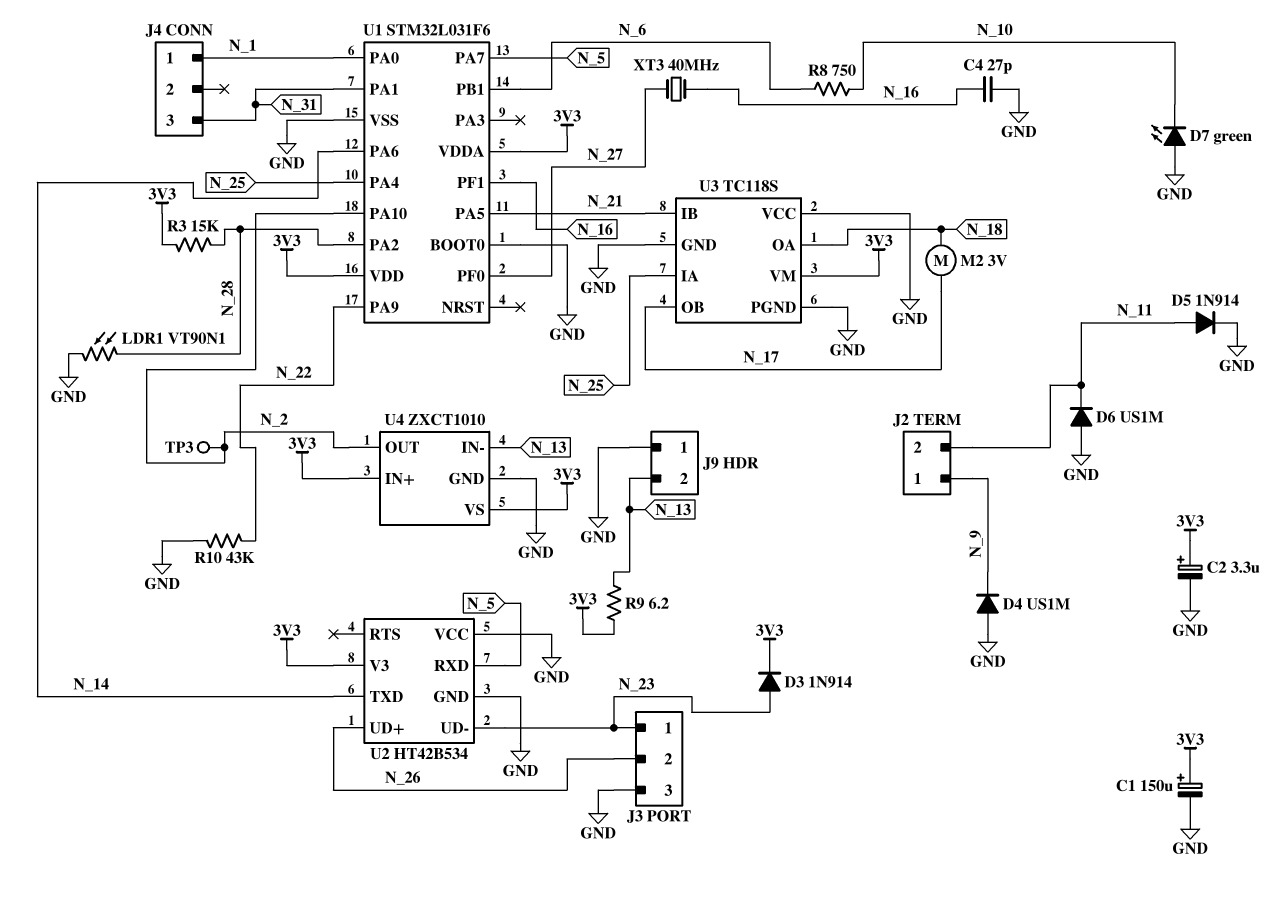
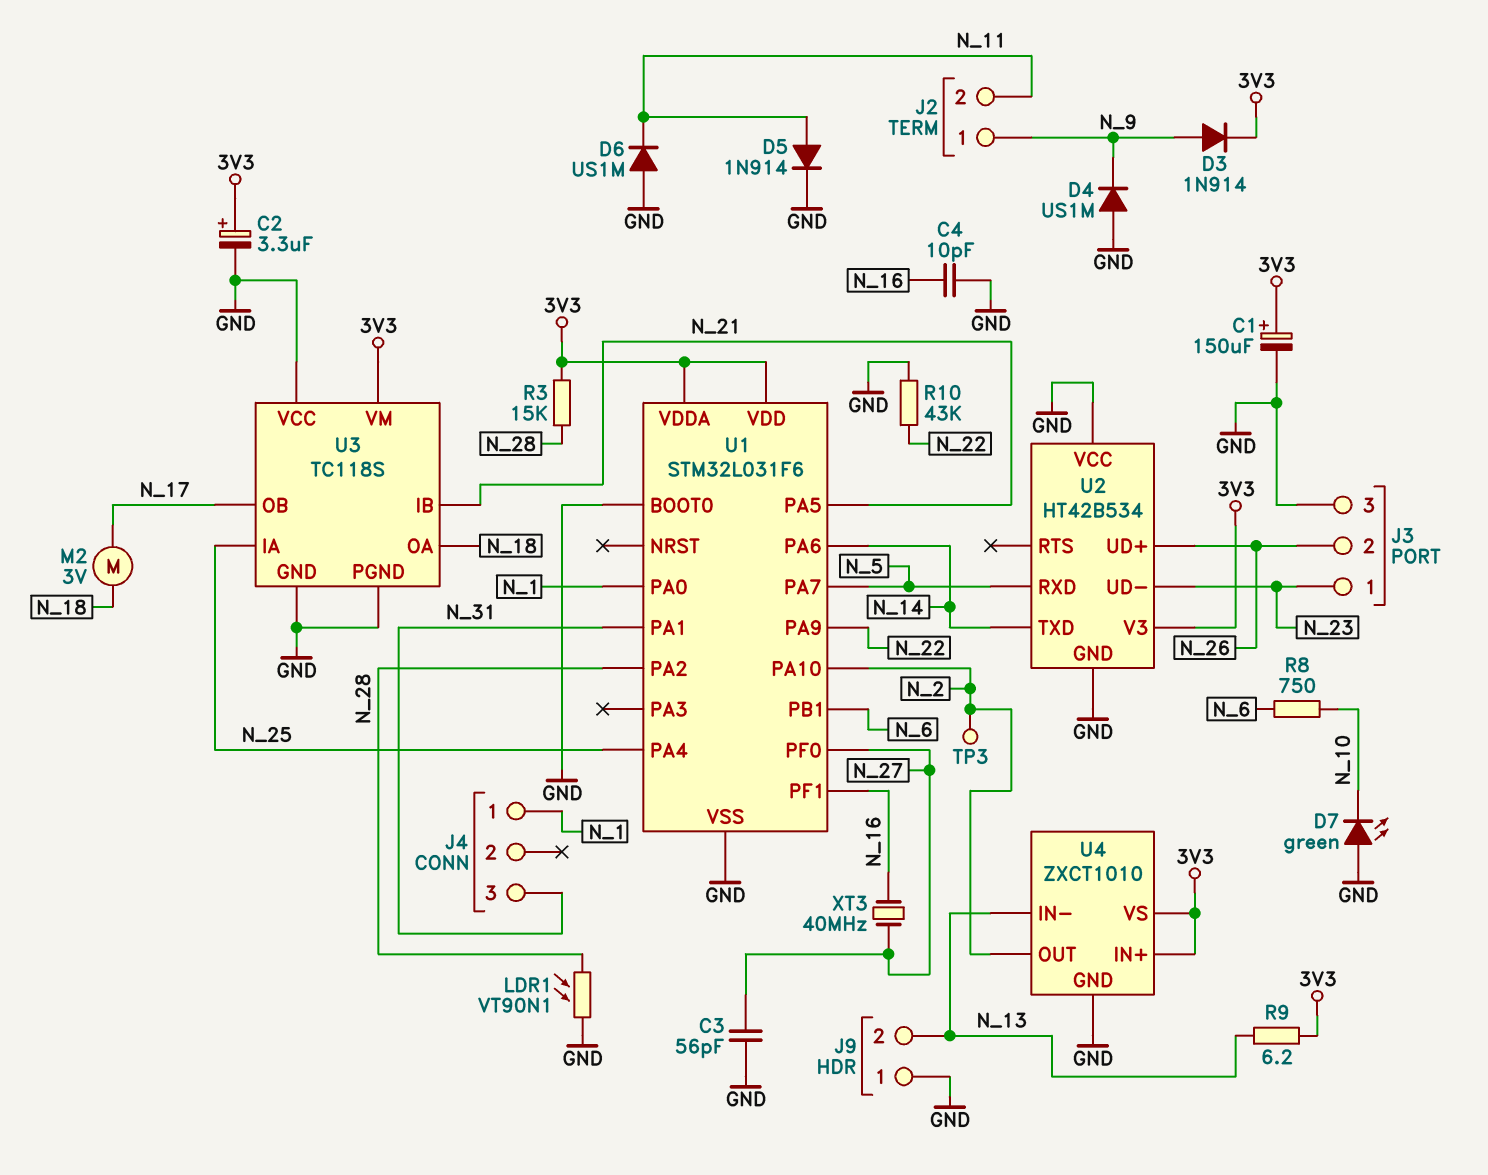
C3: none -> 56pF (GND, N_27)
C4: 27pF (GND, N_16) -> 10pF (GND, N_16)
D3: diode 1N914 (A N_23, K 3V3) -> diode 1N914 (A N_9, K 3V3)

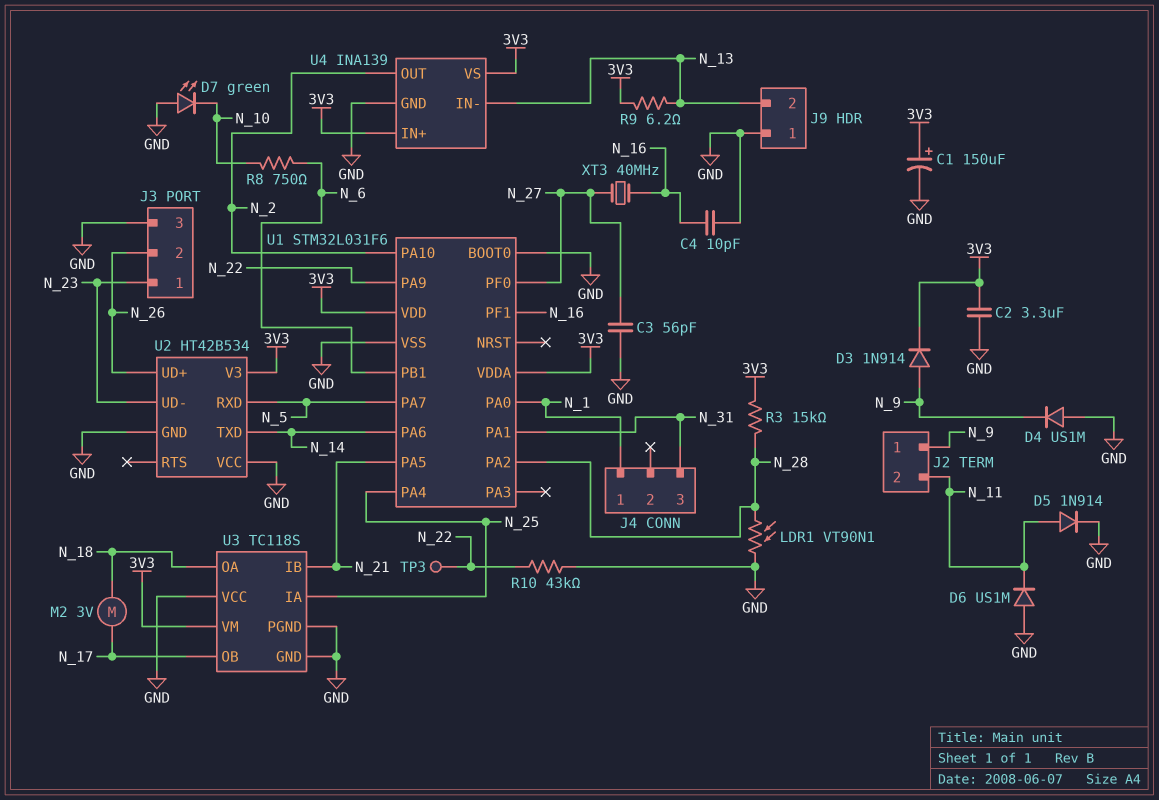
C2: 3.3uF (plus 3V3, minus GND) -> 3.3uF (3V3, GND)
TP3: test point (N_2) -> test point (N_22)
U4: ZXCT1010 -> INA139

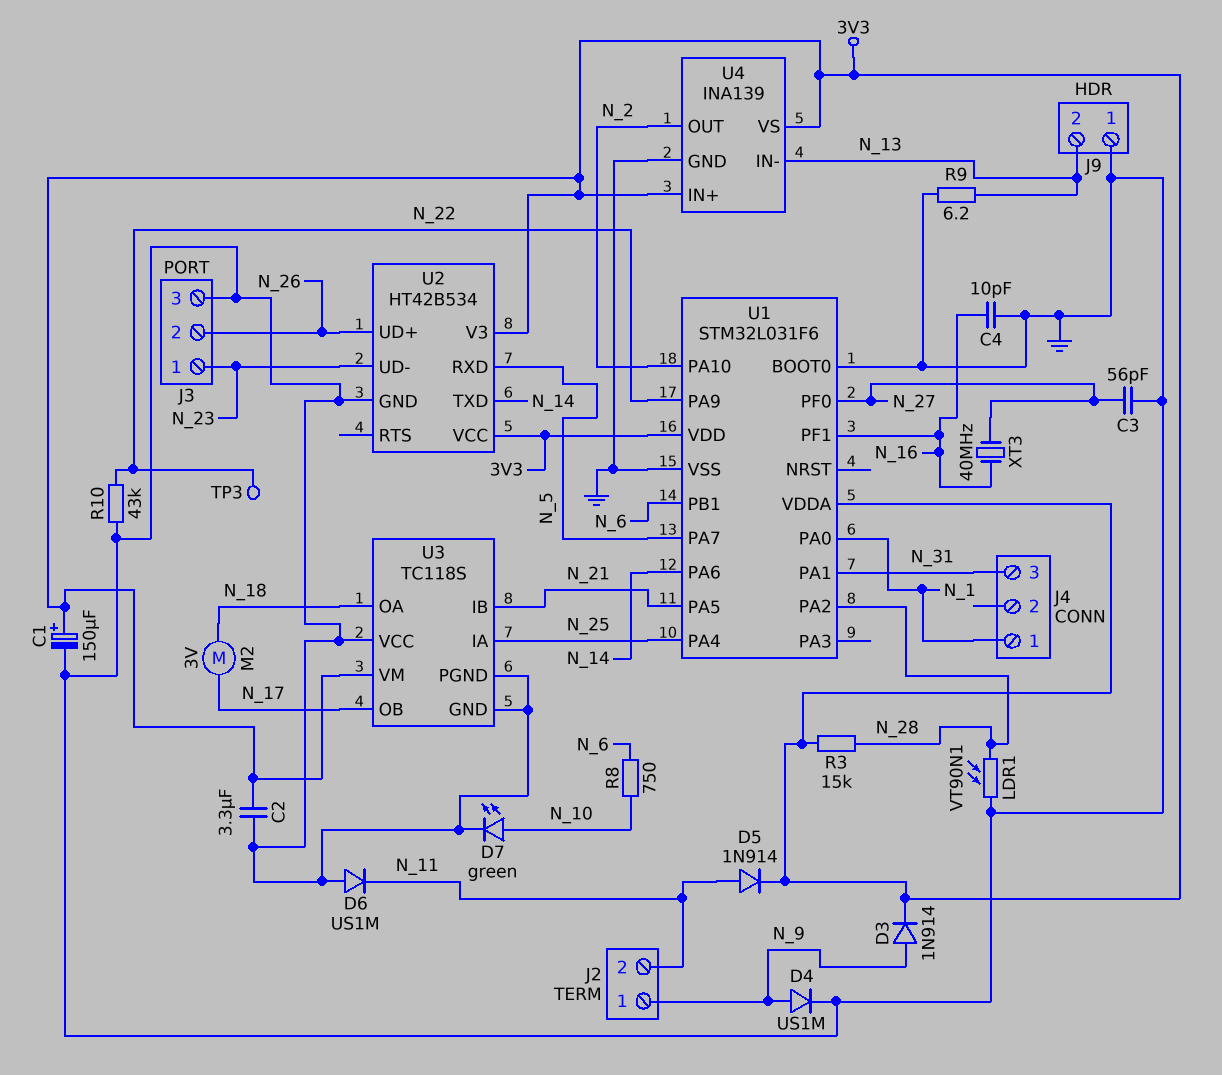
D4: diode US1M (A GND, K N_9) -> diode US1M (A N_9, K GND)
D5: diode 1N914 (A N_11, K GND) -> diode 1N914 (A N_11, K 3V3)
D7: LED green (A GND, K N_10) -> LED green (A N_10, K GND)
R9: 6.2 (3V3, N_13) -> 6.2 (GND, N_13)
U2 pin VCC: GND -> 3V3

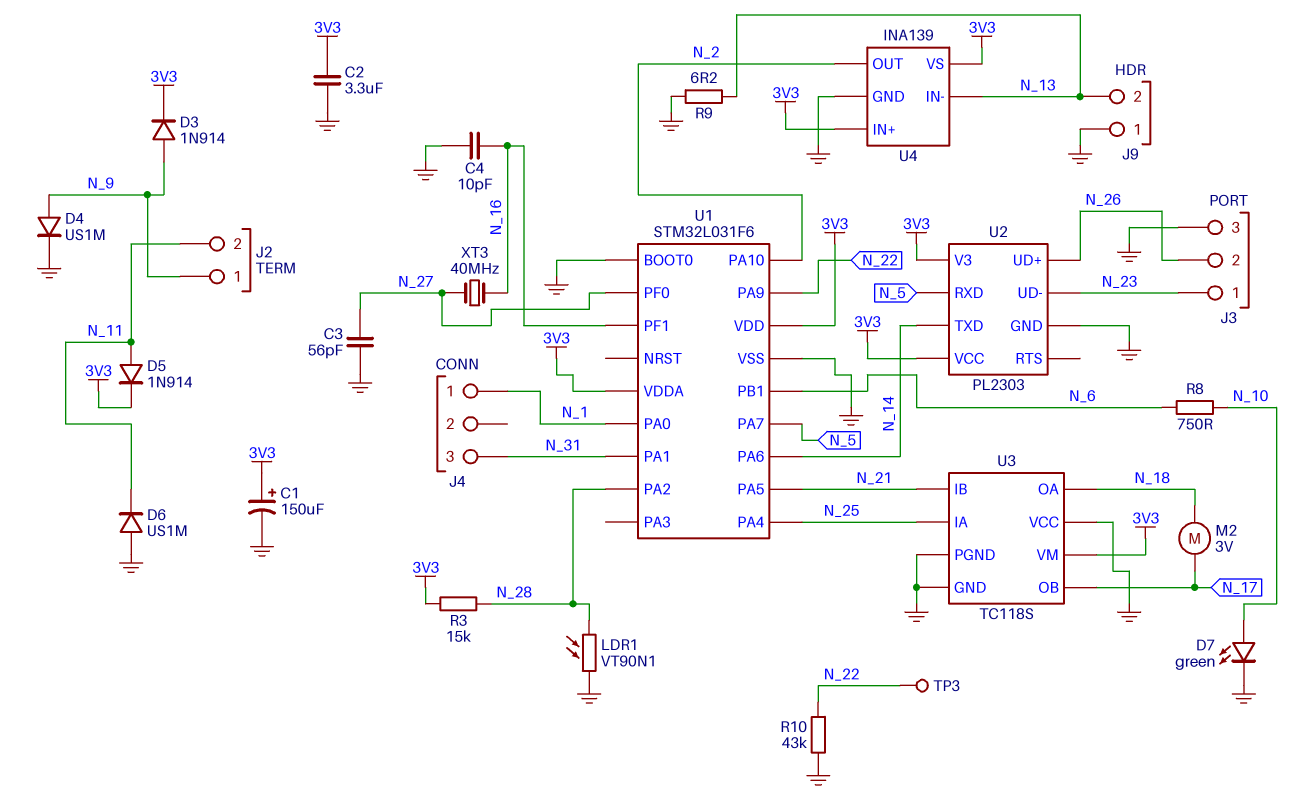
U2: HT42B534 -> PL2303

